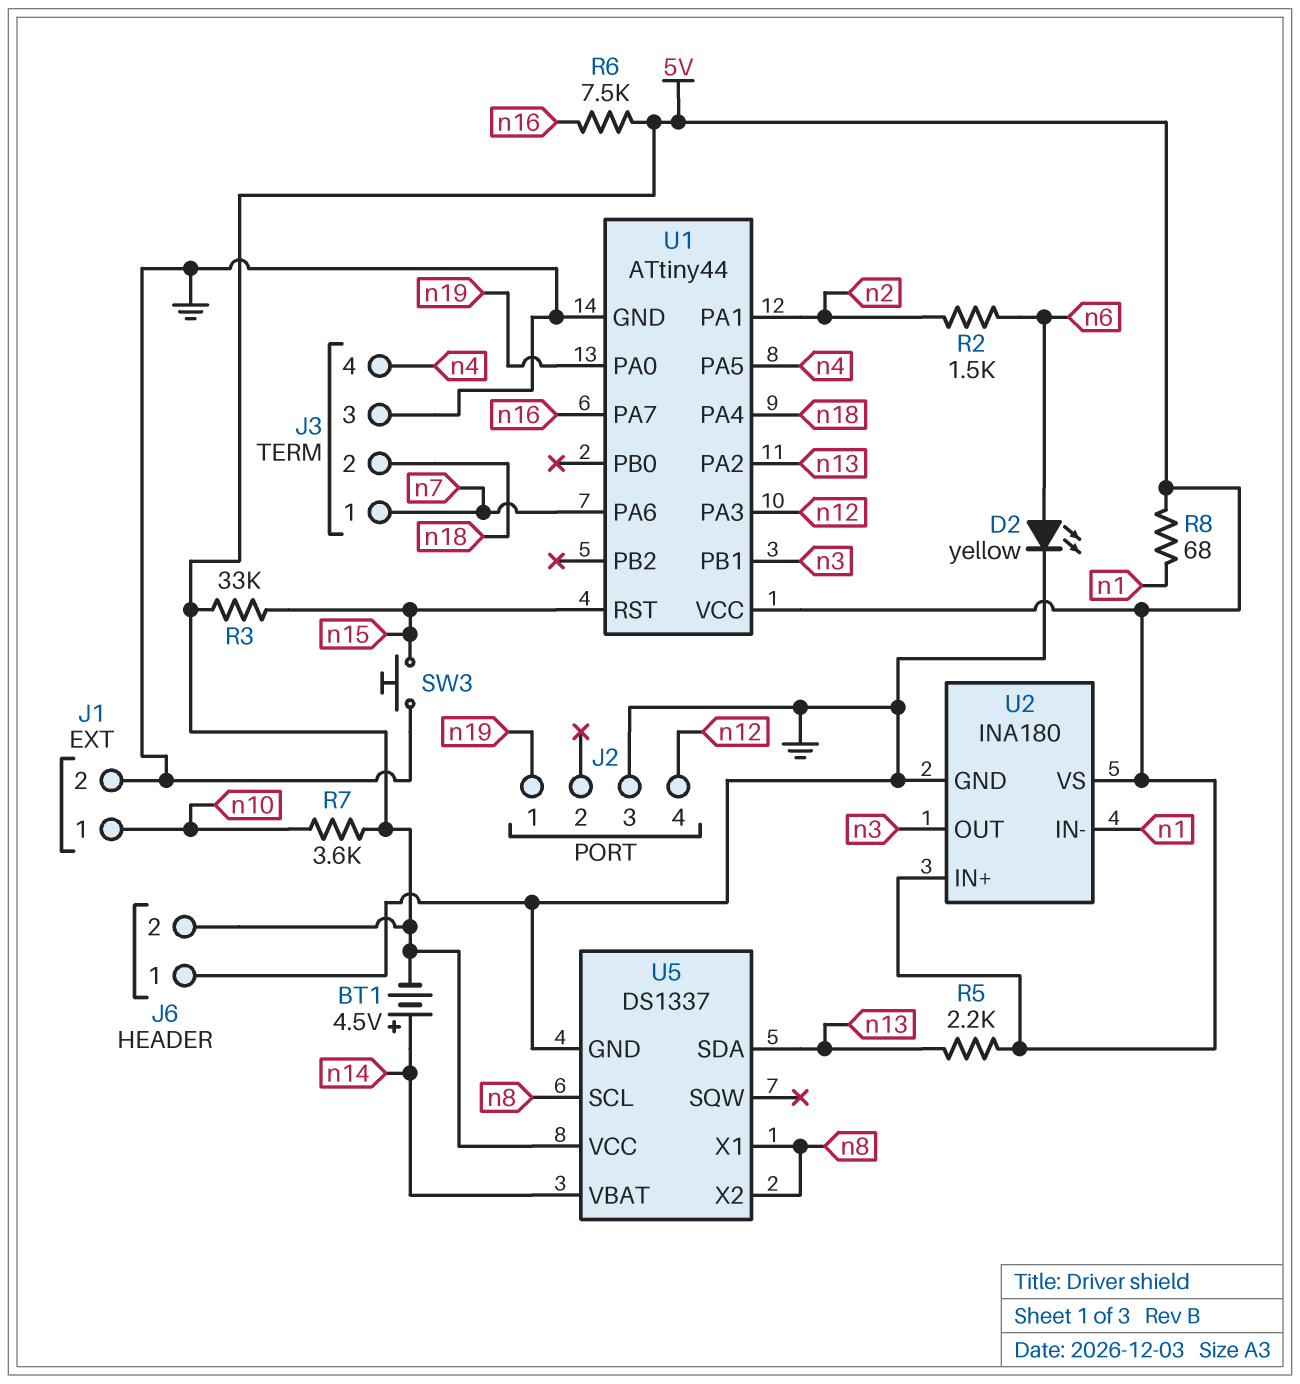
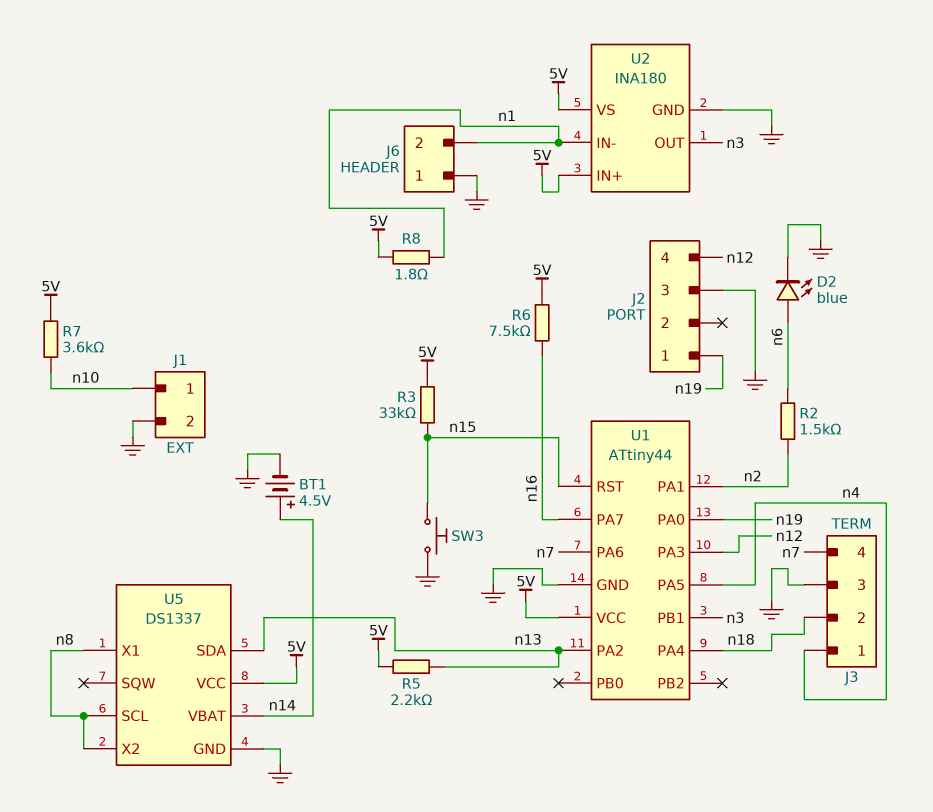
BT1: 4.5V (plus n14, minus 5V) -> 4.5V (plus n14, minus GND)
D2: LED yellow (A n6, K GND) -> LED blue (A n6, K GND)
J3 pin 1: n7 -> n4
J3 pin 4: n4 -> n7
J6 pin 2: 5V -> n1
R8: 68 (5V, n1) -> 1.8 (5V, n1)

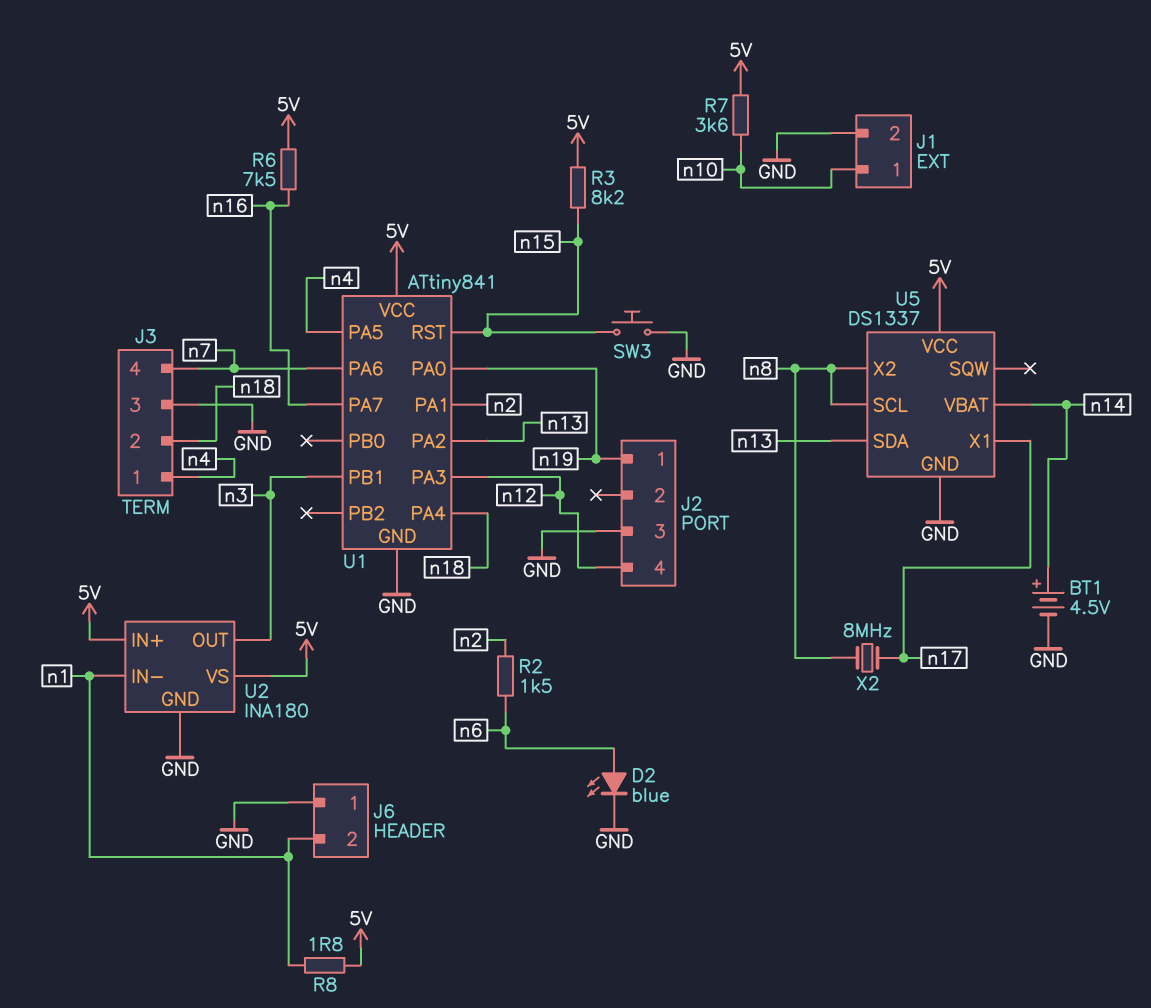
R3: 33k (5V, n15) -> 8.2k (5V, n15)
R5: 2.2k (5V, n13) -> none
U1: ATtiny44 -> ATtiny841
U5 pin X1: n8 -> n17
X2: none -> 8MHz (n8, n17)

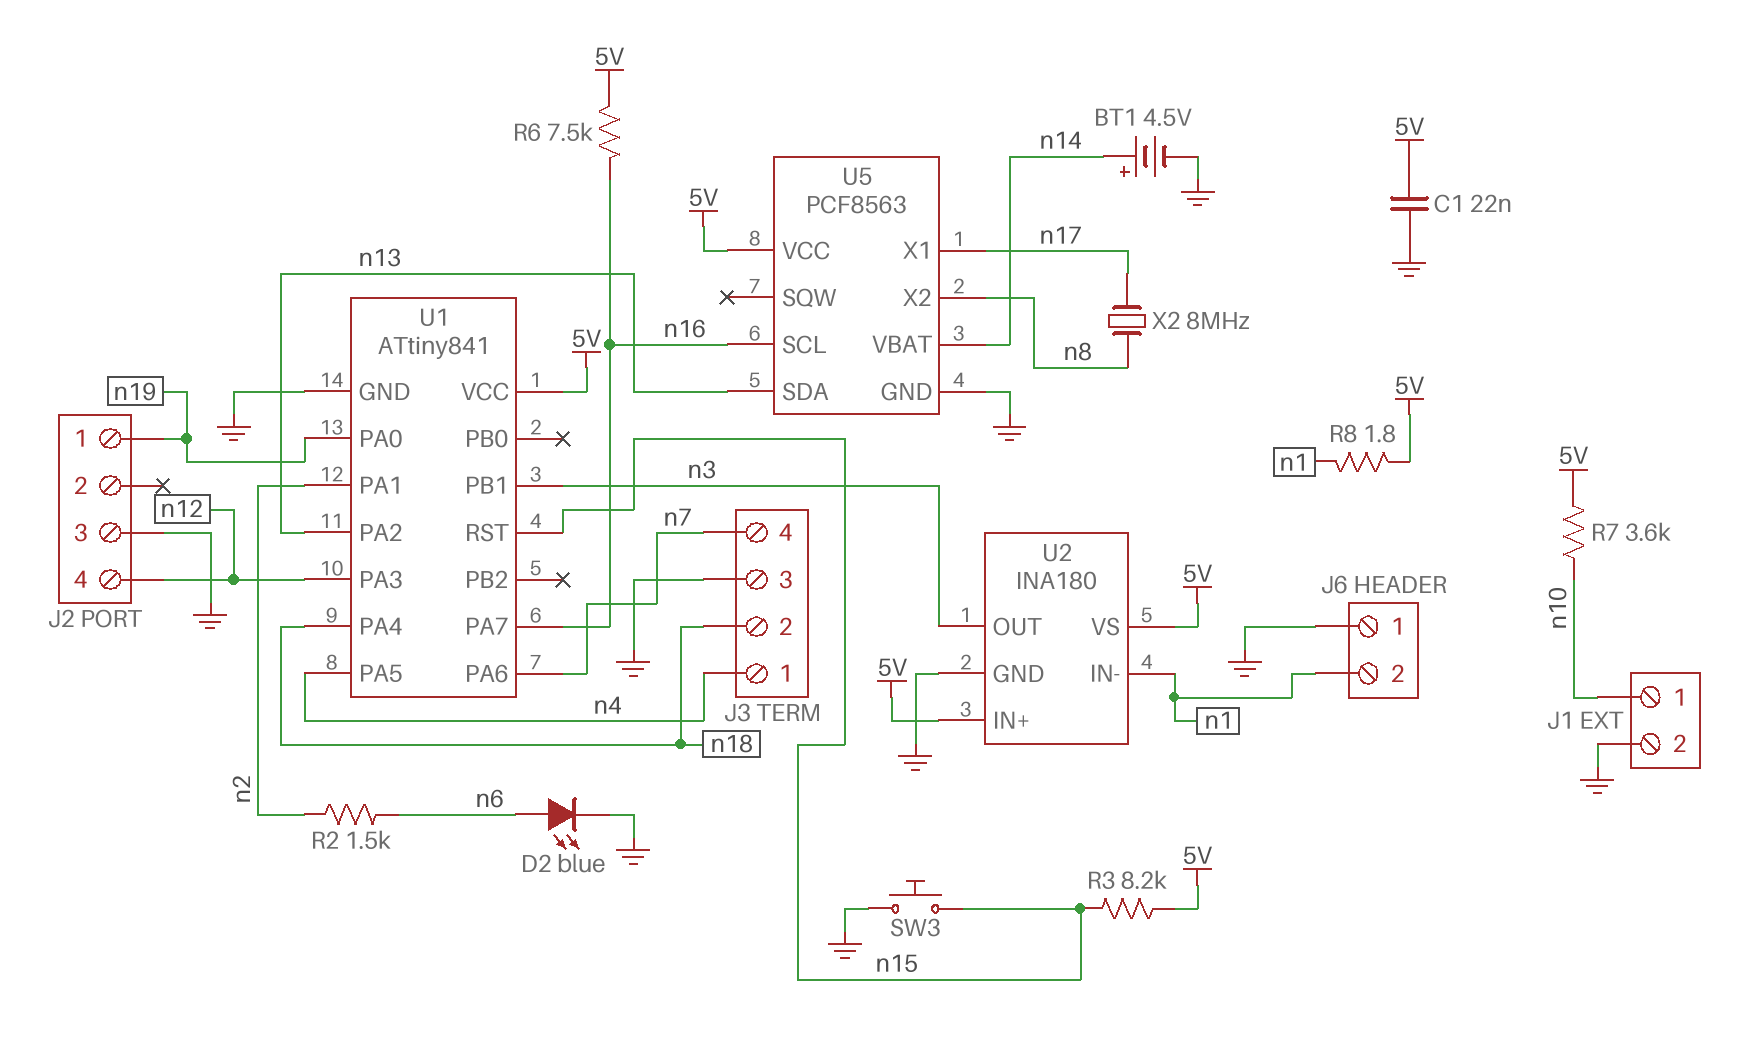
C1: none -> 22nF (5V, GND)
U5: DS1337 -> PCF8563
U5 pin SCL: n8 -> n16

